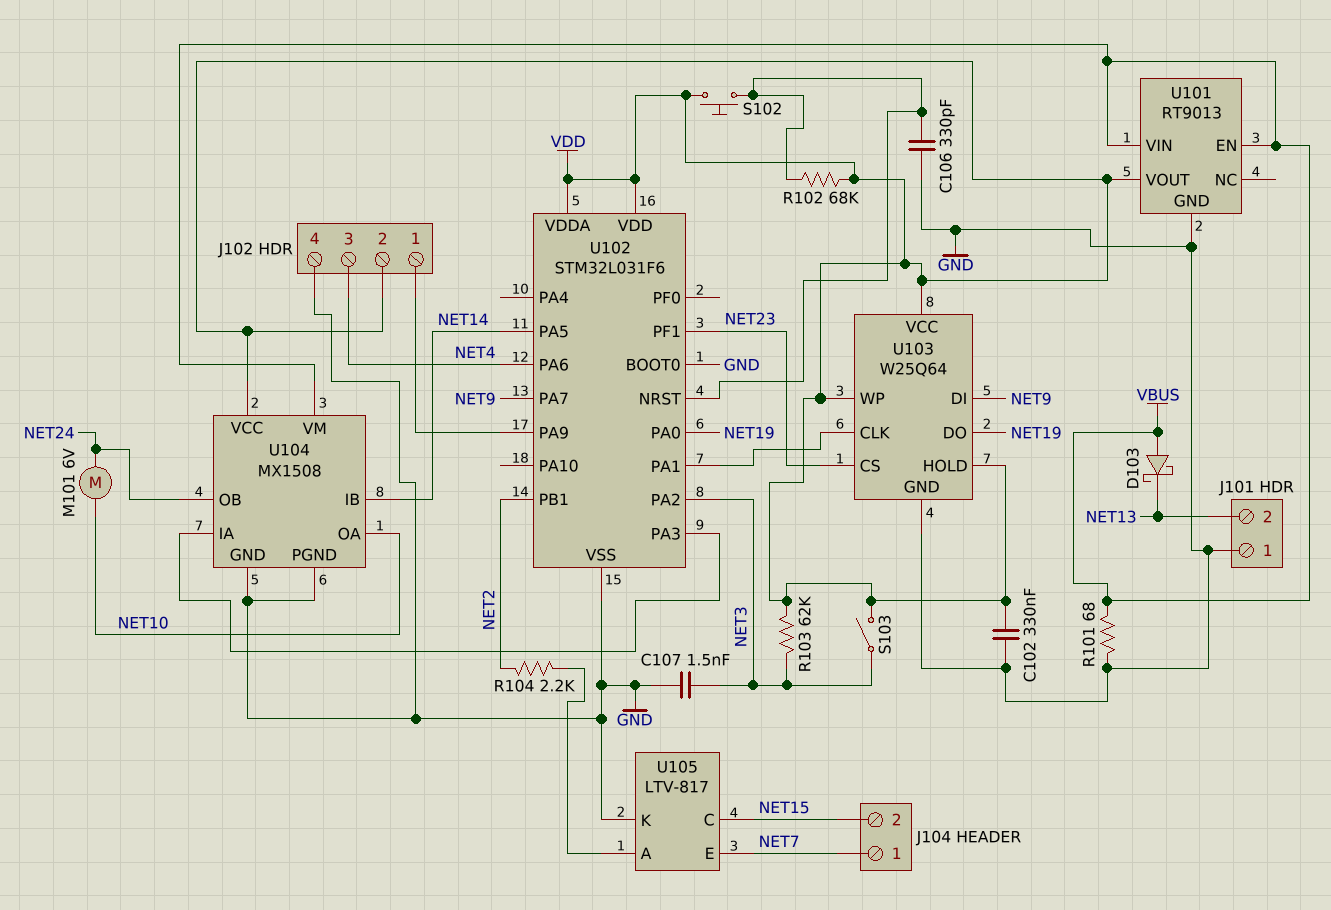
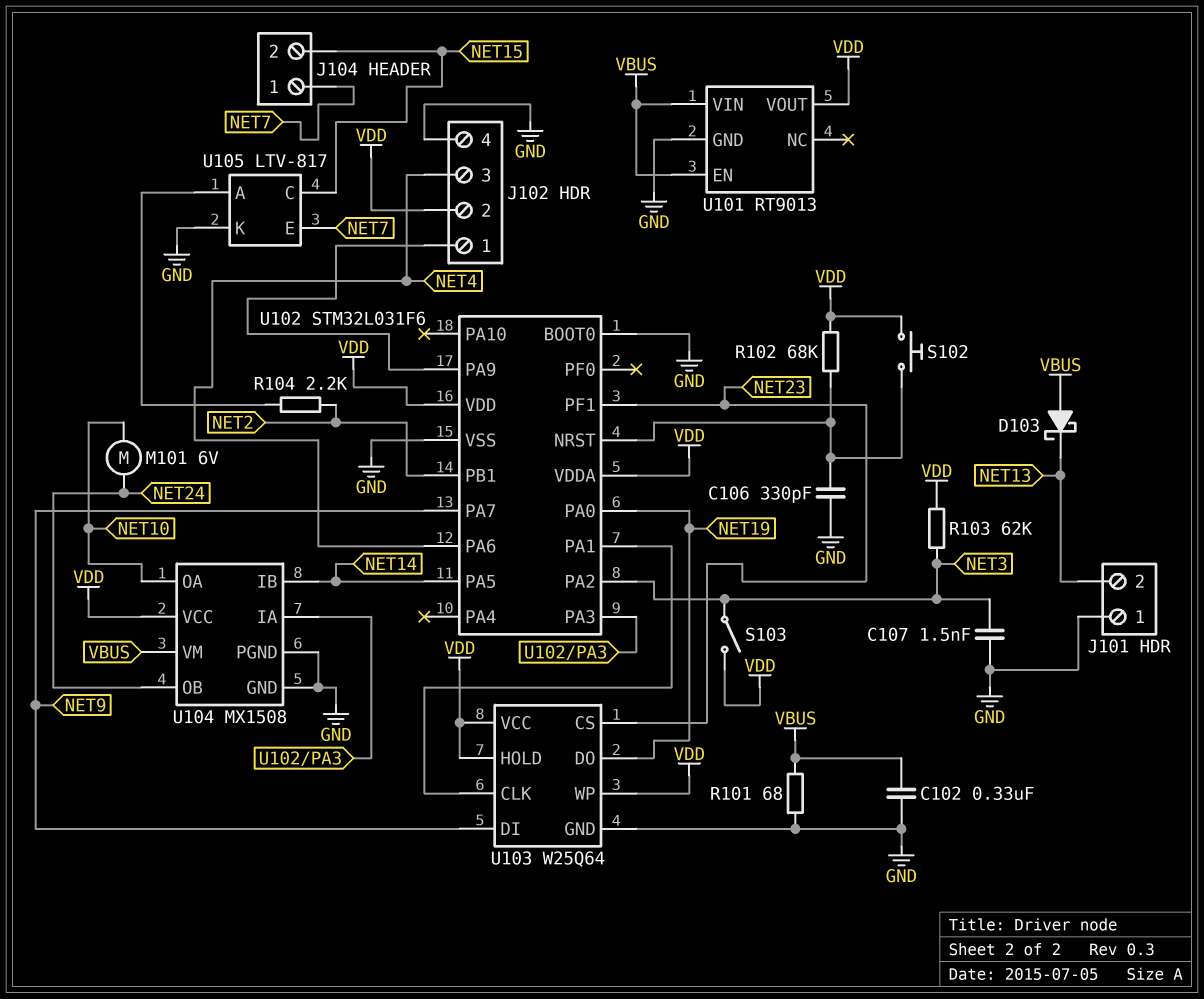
C102: 330nF (GND, VDD) -> 330nF (GND, VBUS)

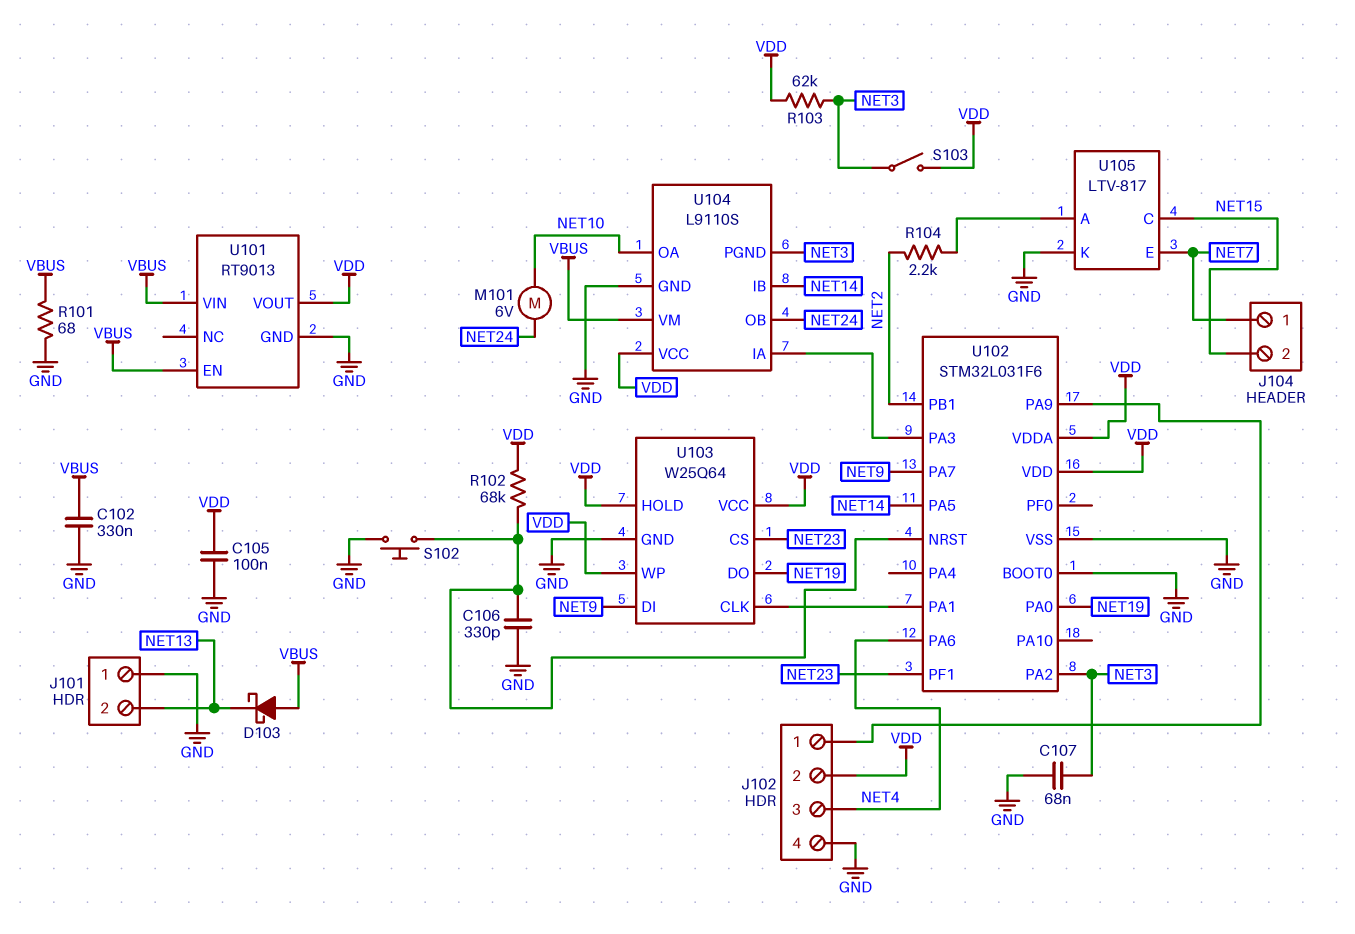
C105: none -> 100nF (GND, VDD)
C107: 1.5nF (GND, NET3) -> 68nF (GND, NET3)
S102: button (U102/NRST, VDD) -> button (GND, U102/NRST)
U104: MX1508 -> L9110S
U104 pin PGND: GND -> NET3

